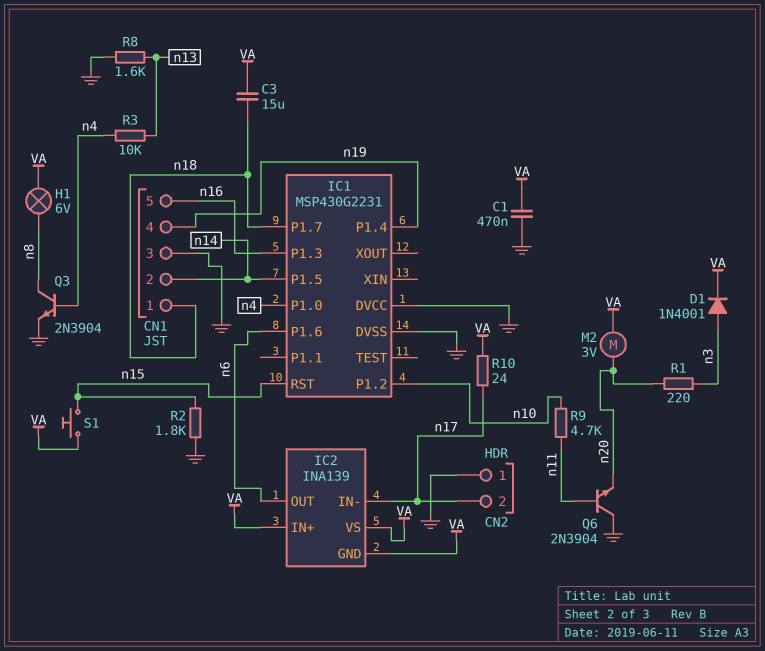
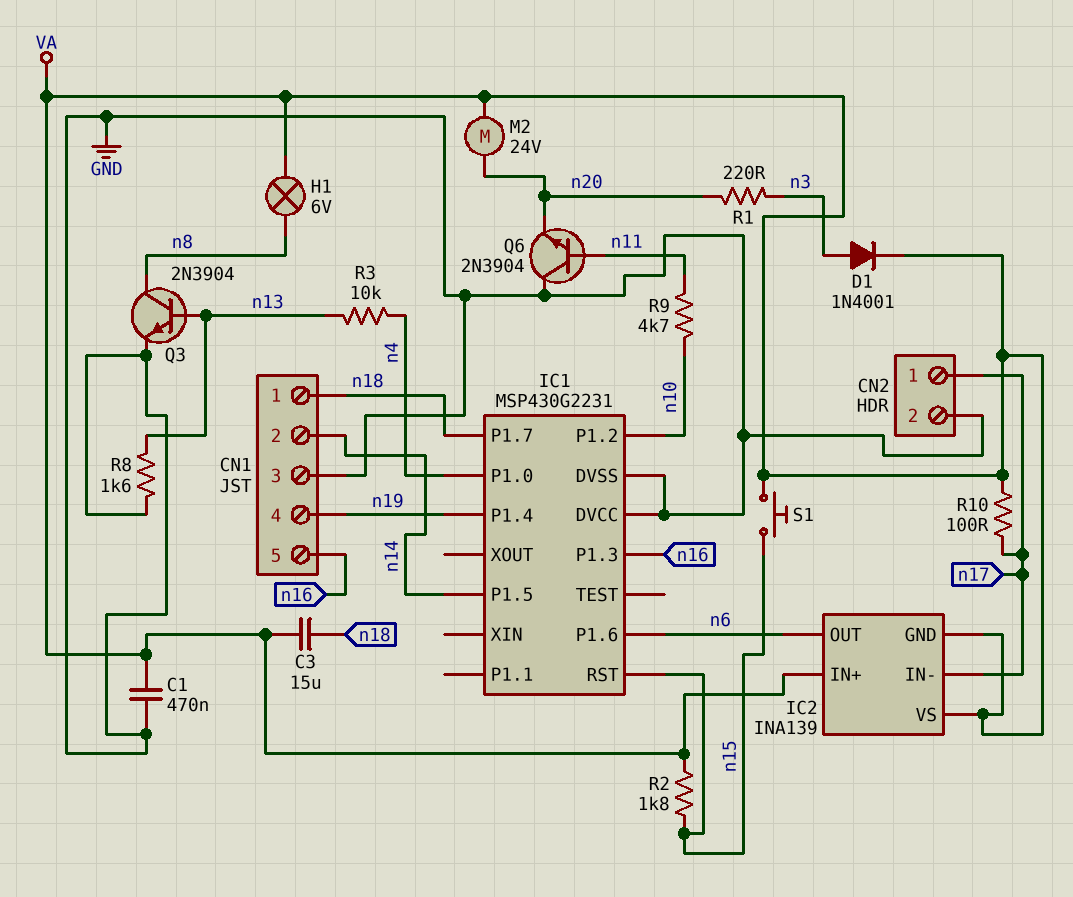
CN2 pin 1: GND -> n17
CN2 pin 2: n17 -> GND
M2: motor 3V (VA, n20) -> motor 24V (VA, n20)
Q3: NPN 2N3904 (B n4, C n8, E GND) -> NPN 2N3904 (B n13, C n8, E GND)
R2: 1.8k (GND, n15) -> 1.8k (VA, n15)
R10: 24 (VA, n17) -> 100 (VA, n17)

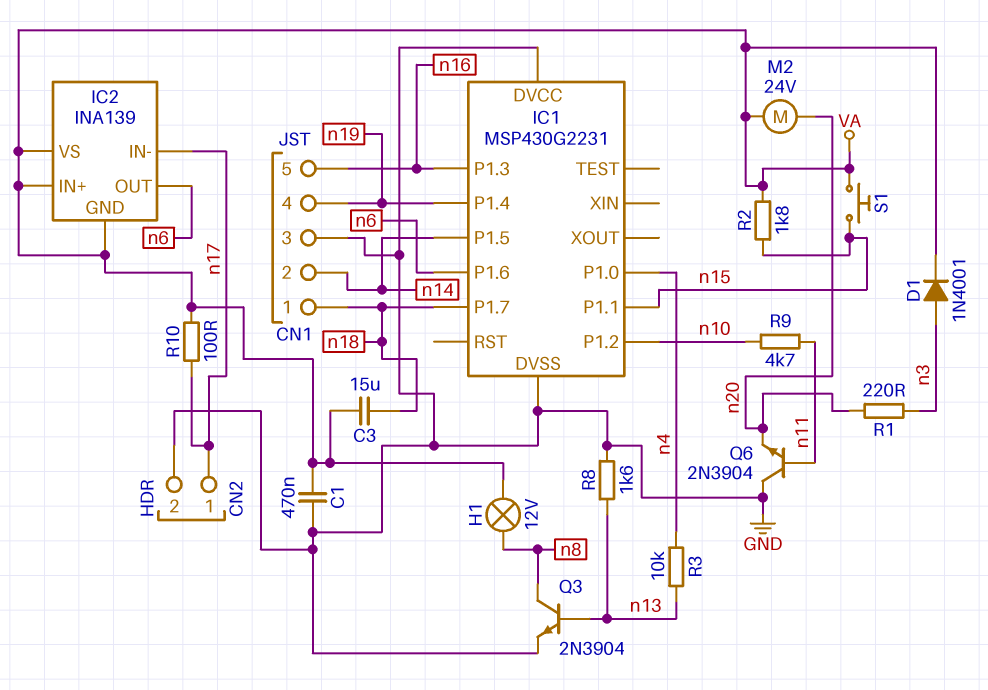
H1: lamp 6V (VA, n8) -> lamp 12V (VA, n8)
IC1 pin P1.1: none -> n15
IC1 pin RST: n15 -> none

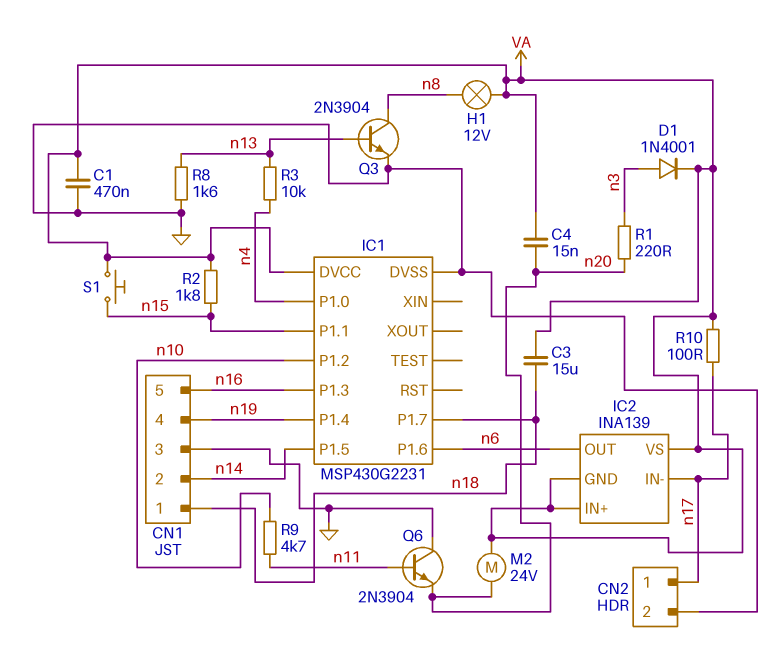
C4: none -> 15nF (VA, n20)
IC1 pin DVCC: GND -> VA

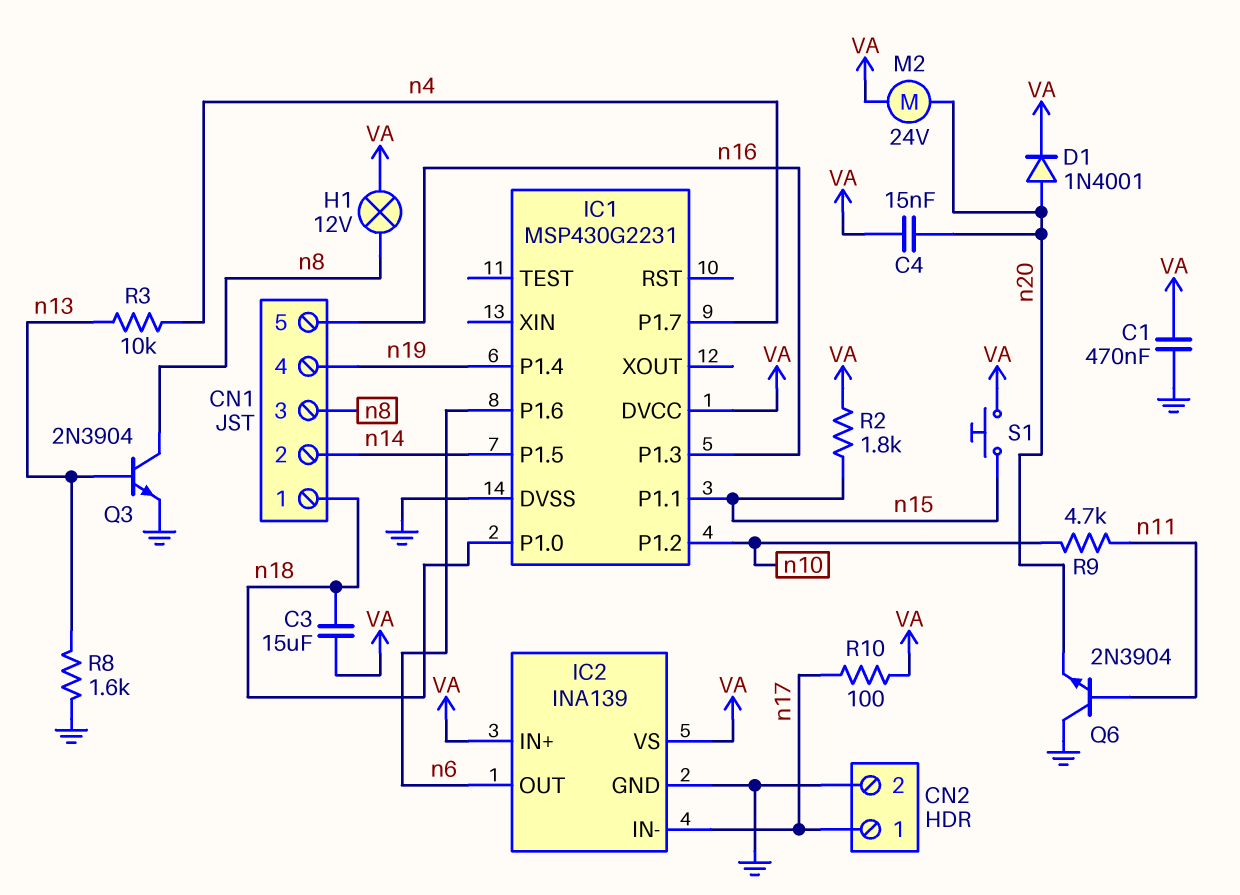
CN1 pin 3: GND -> n8
D1: diode 1N4001 (A n3, K VA) -> diode 1N4001 (A n20, K VA)
IC1 pin P1.0: n4 -> n18
IC1 pin P1.7: n18 -> n4
IC2 pin GND: VA -> GND
R1: 220 (n3, n20) -> none

